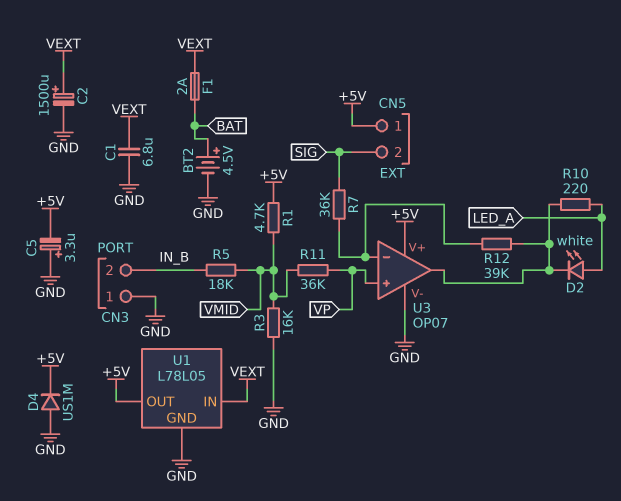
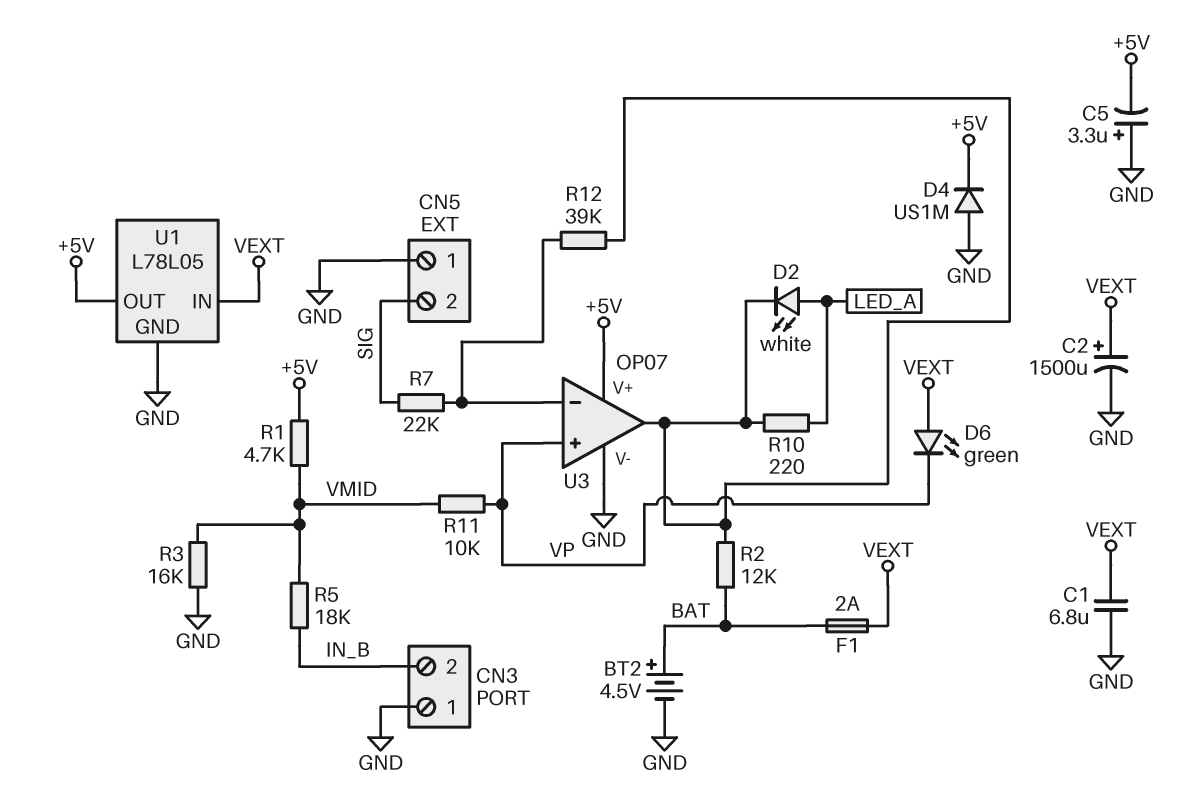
CN5 pin 1: +5V -> GND
D6: none -> LED green (A VEXT, K VP)
R2: none -> 12k (BAT, U3/out)
R7: 36k (SIG, U3/in-) -> 22k (SIG, U3/in-)
R11: 36k (VMID, VP) -> 10k (VMID, VP)

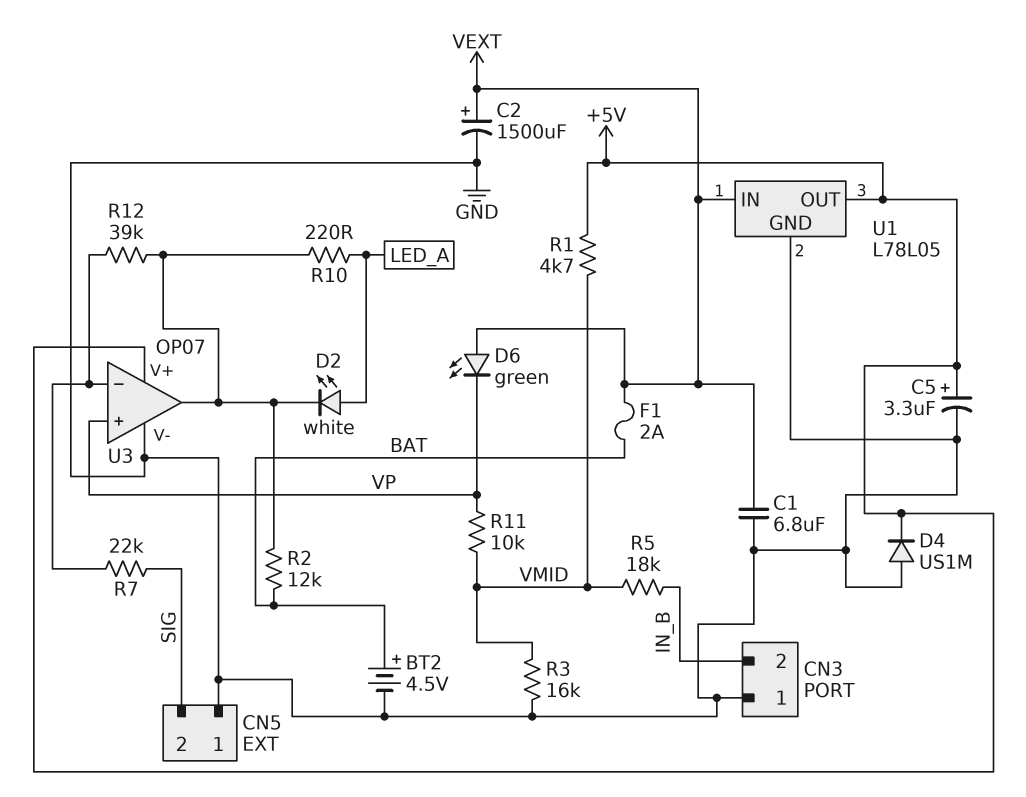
C5: 3.3uF (plus GND, minus +5V) -> 3.3uF (plus +5V, minus GND)

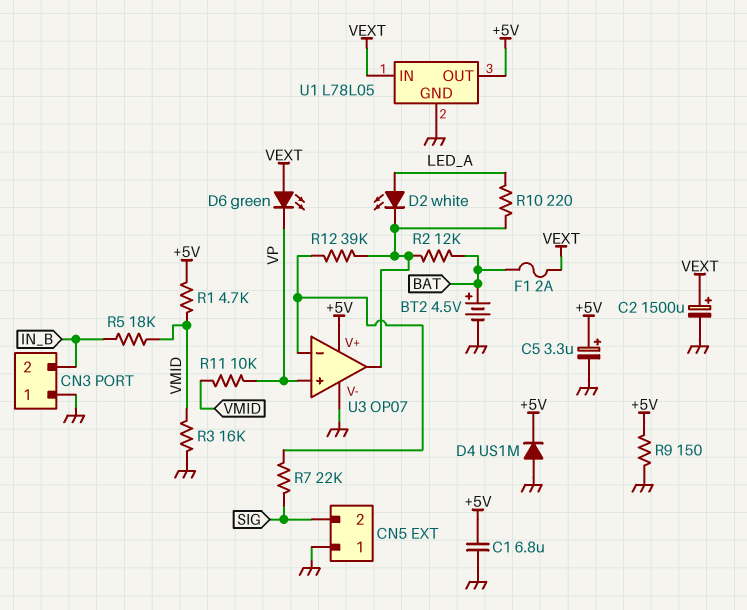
C1: 6.8uF (GND, VEXT) -> 6.8uF (+5V, GND)
R9: none -> 150 (+5V, GND)

